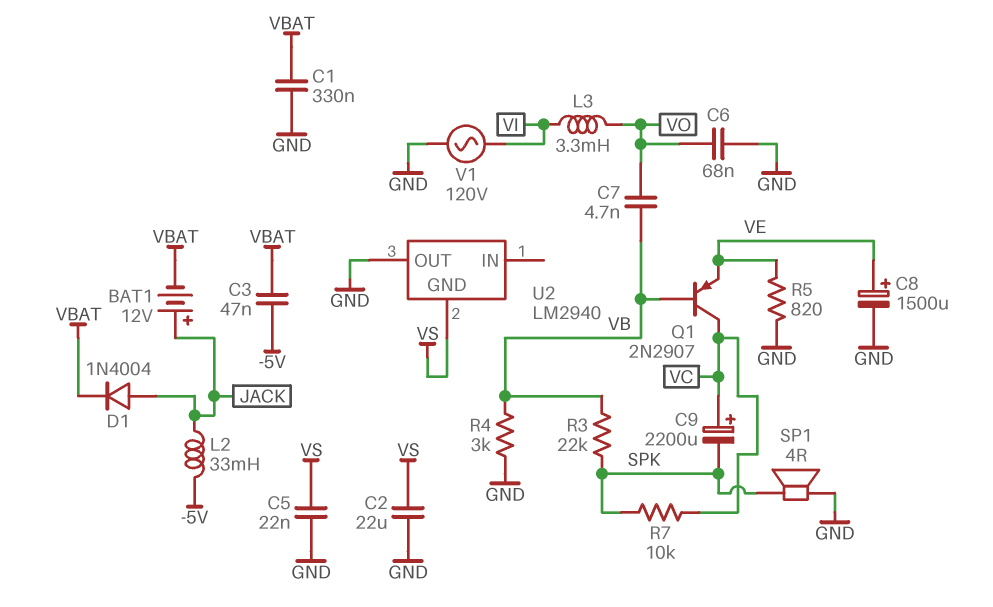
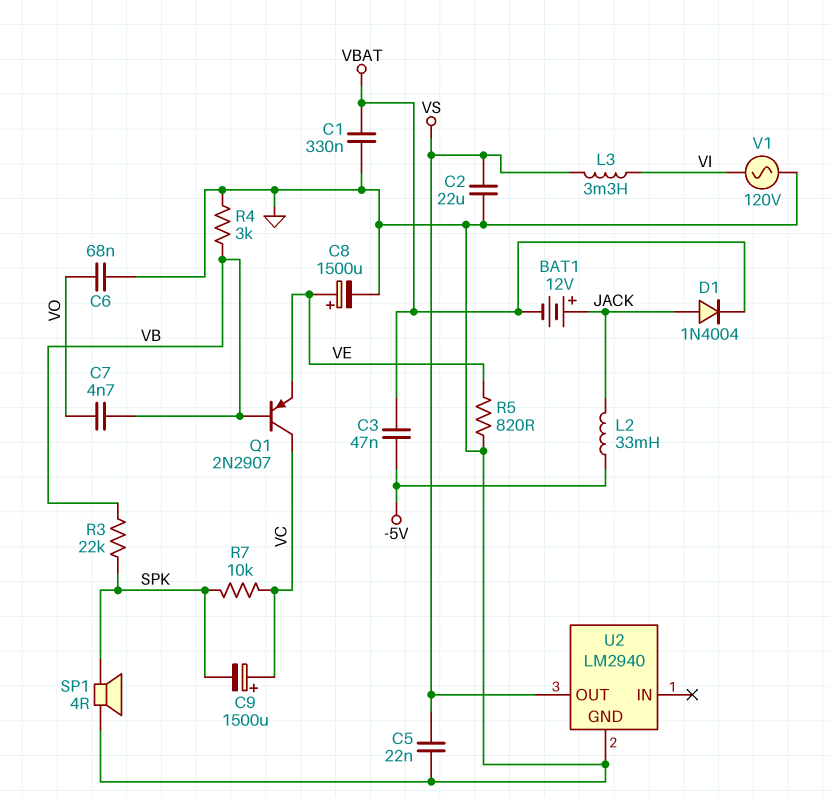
C9: 2200uF (plus VC, minus SPK) -> 1500uF (plus VC, minus SPK)
L3: 3.3mH (VI, VO) -> 3.3mH (VI, VS)
U2 pin GND: VS -> GND
U2 pin OUT: GND -> VS

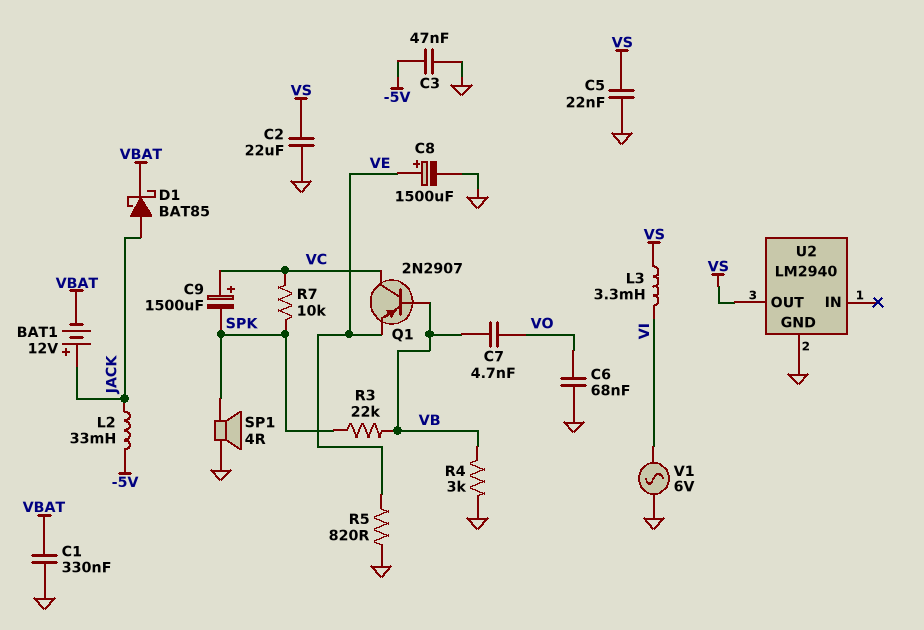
C3: 47nF (-5V, VBAT) -> 47nF (-5V, GND)
D1: diode 1N4004 (A JACK, K VBAT) -> schottky BAT85 (A JACK, K VBAT)
V1: AC 120V (GND, VI) -> AC 6V (GND, VI)

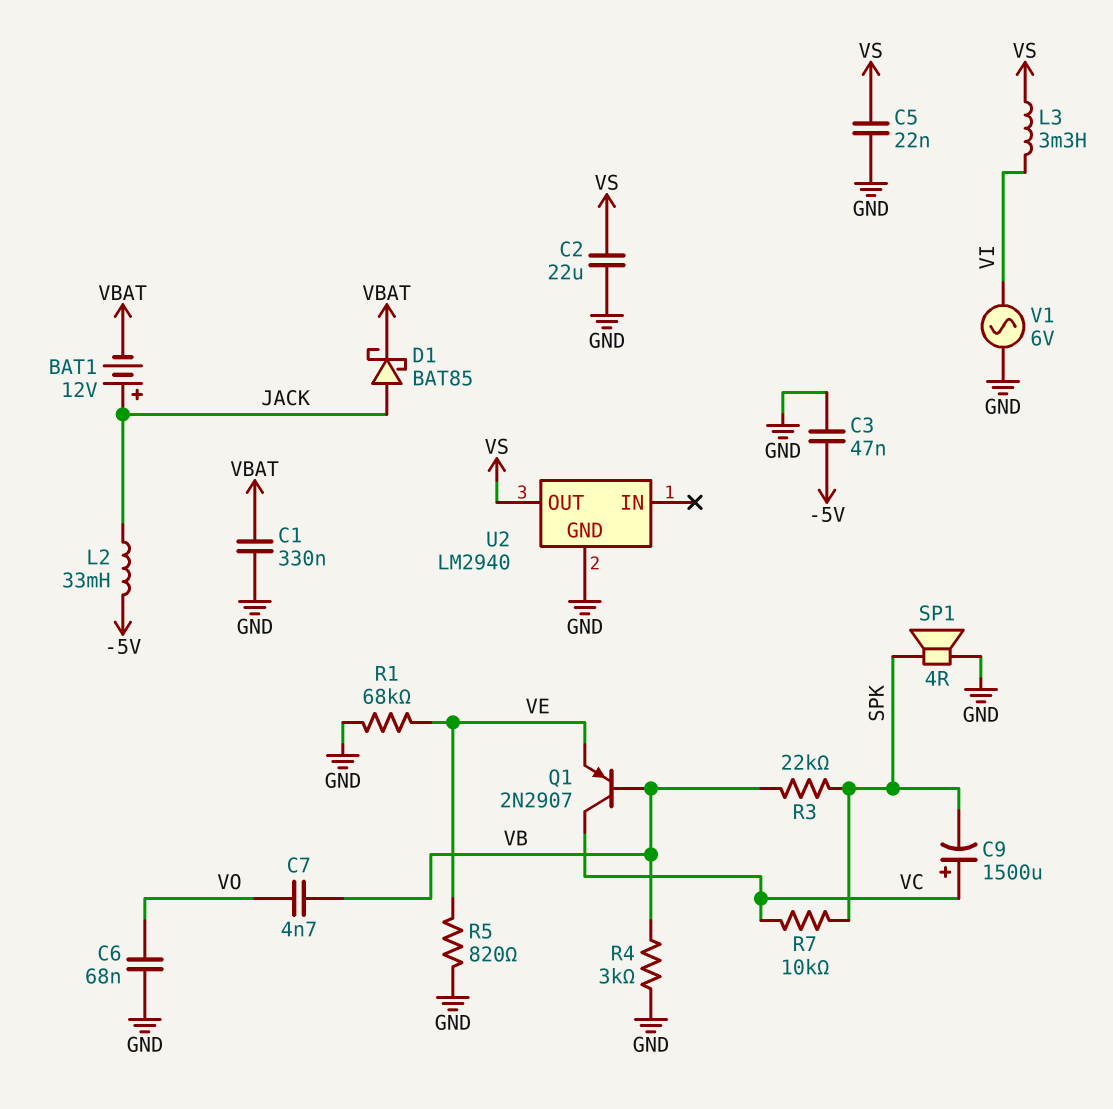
C8: 1500uF (plus VE, minus GND) -> none
R1: none -> 68k (GND, VE)

